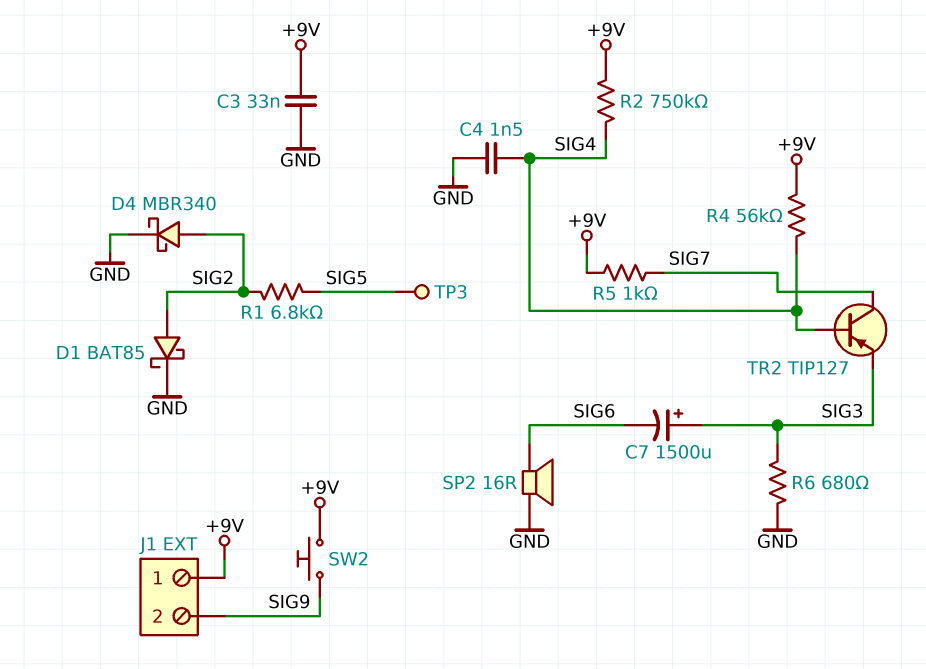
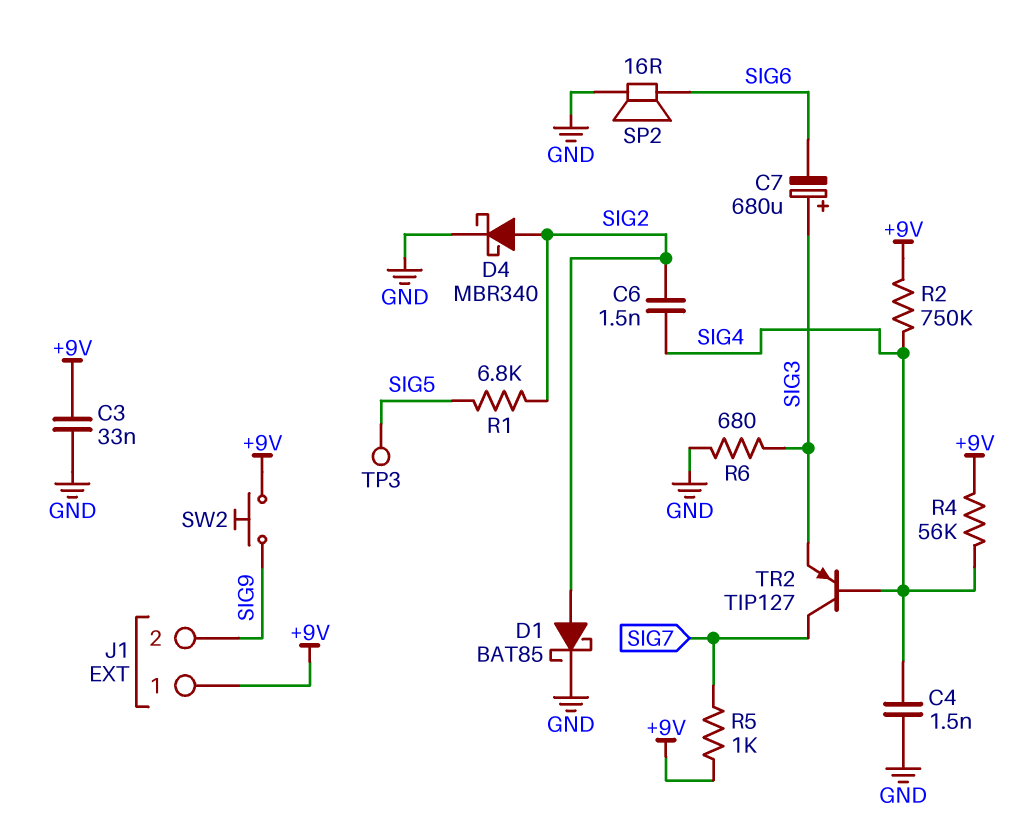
C6: none -> 1.5nF (SIG2, SIG4)
C7: 1500uF (plus SIG3, minus SIG6) -> 680uF (plus SIG3, minus SIG6)

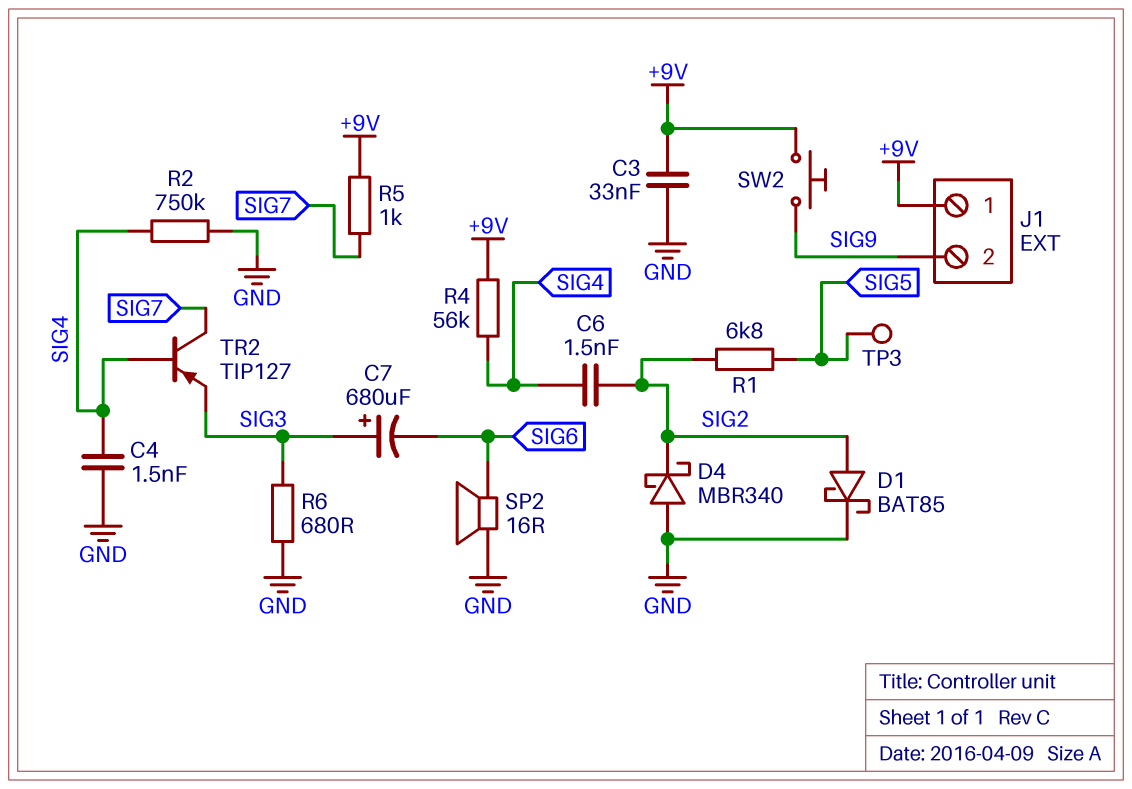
D4: schottky MBR340 (A SIG2, K GND) -> schottky MBR340 (A GND, K SIG2)
R2: 750k (+9V, SIG4) -> 750k (GND, SIG4)

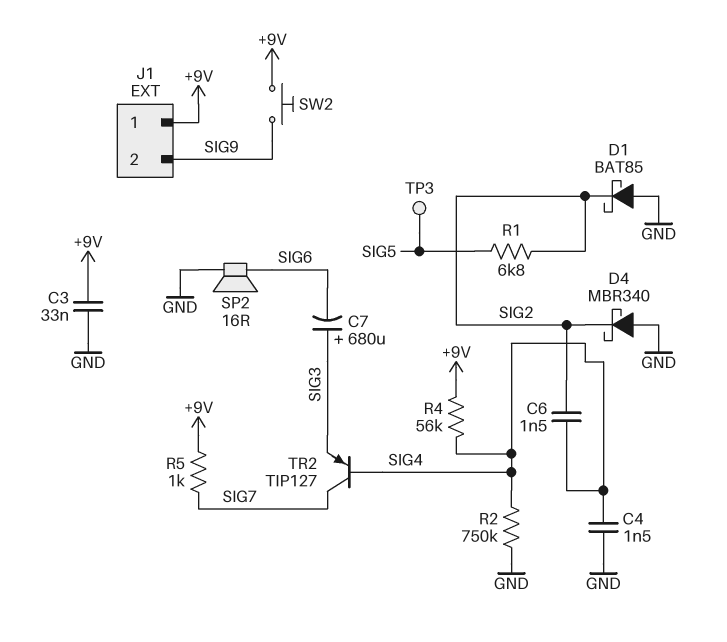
D1: schottky BAT85 (A SIG2, K GND) -> schottky BAT85 (A GND, K SIG2)
R6: 680 (GND, SIG3) -> none

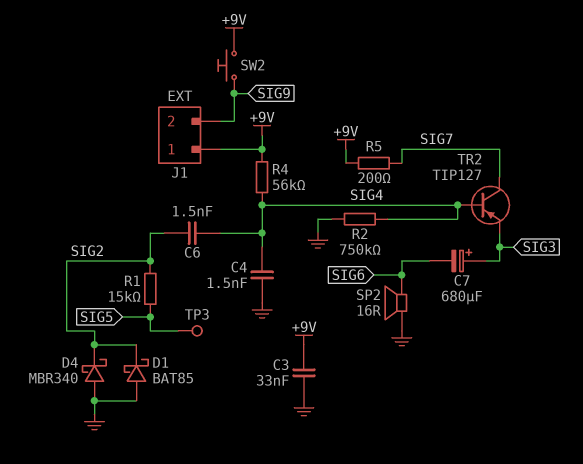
R1: 6.8k (SIG2, SIG5) -> 15k (SIG2, SIG5)
R5: 1k (+9V, SIG7) -> 200 (+9V, SIG7)

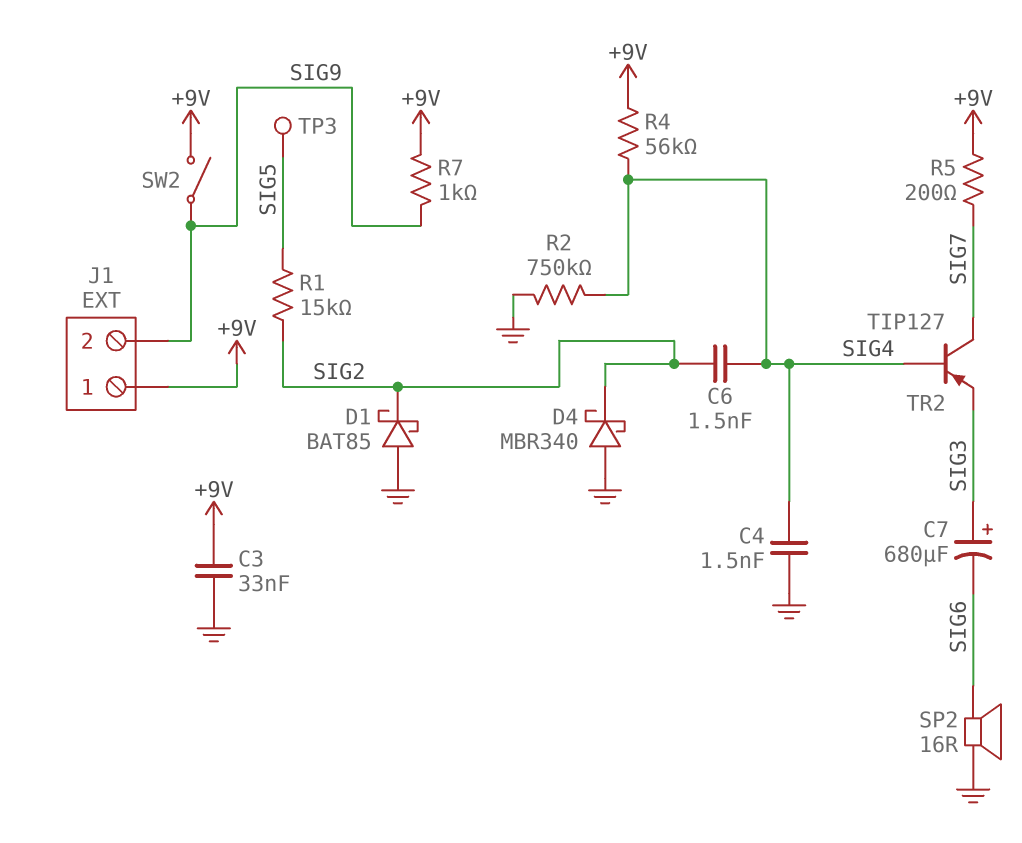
R7: none -> 1k (+9V, SIG9)
SW2: button (+9V, SIG9) -> switch (+9V, SIG9)

